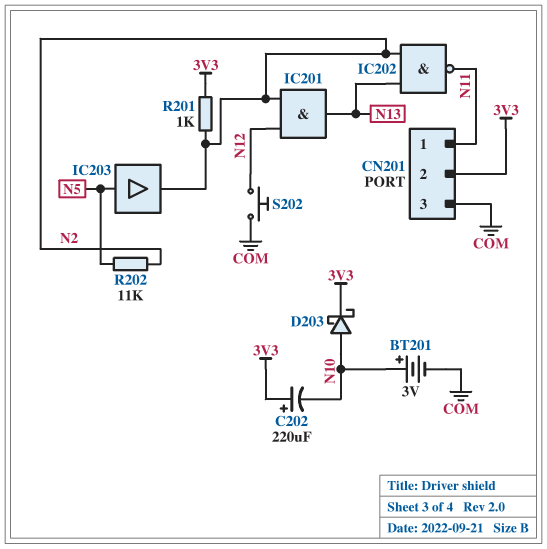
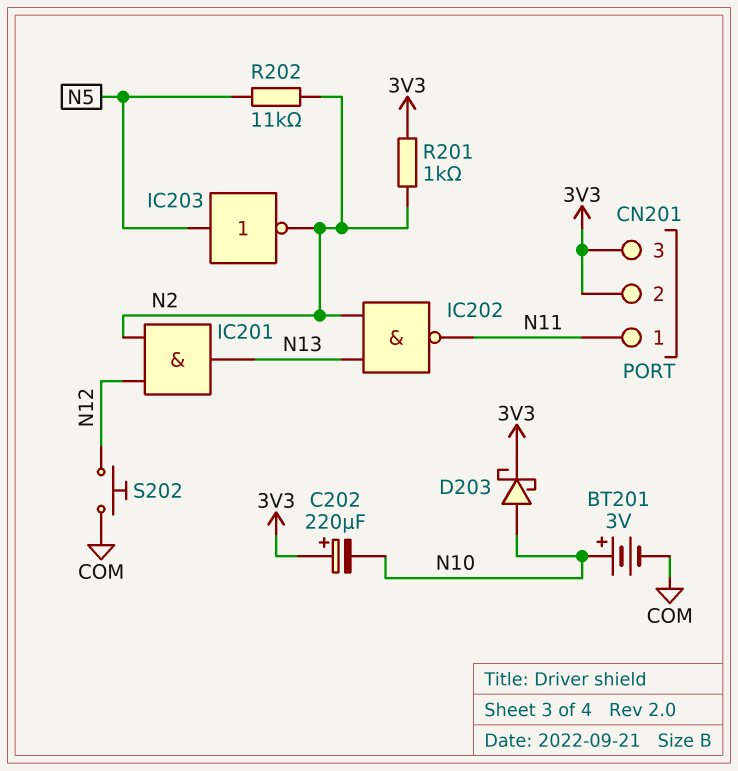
CN201 pin 3: COM -> 3V3
IC203: buffer (in N5, out N2) -> NOT (in N5, out N2)

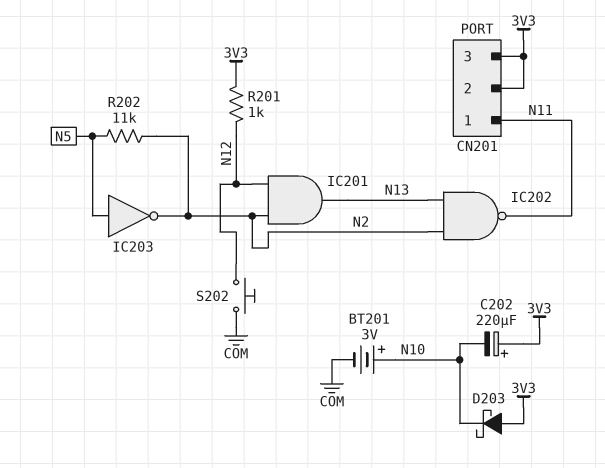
D203: schottky (A N10, K 3V3) -> schottky (A 3V3, K N10)
R201: 1k (3V3, N2) -> 1k (3V3, N12)

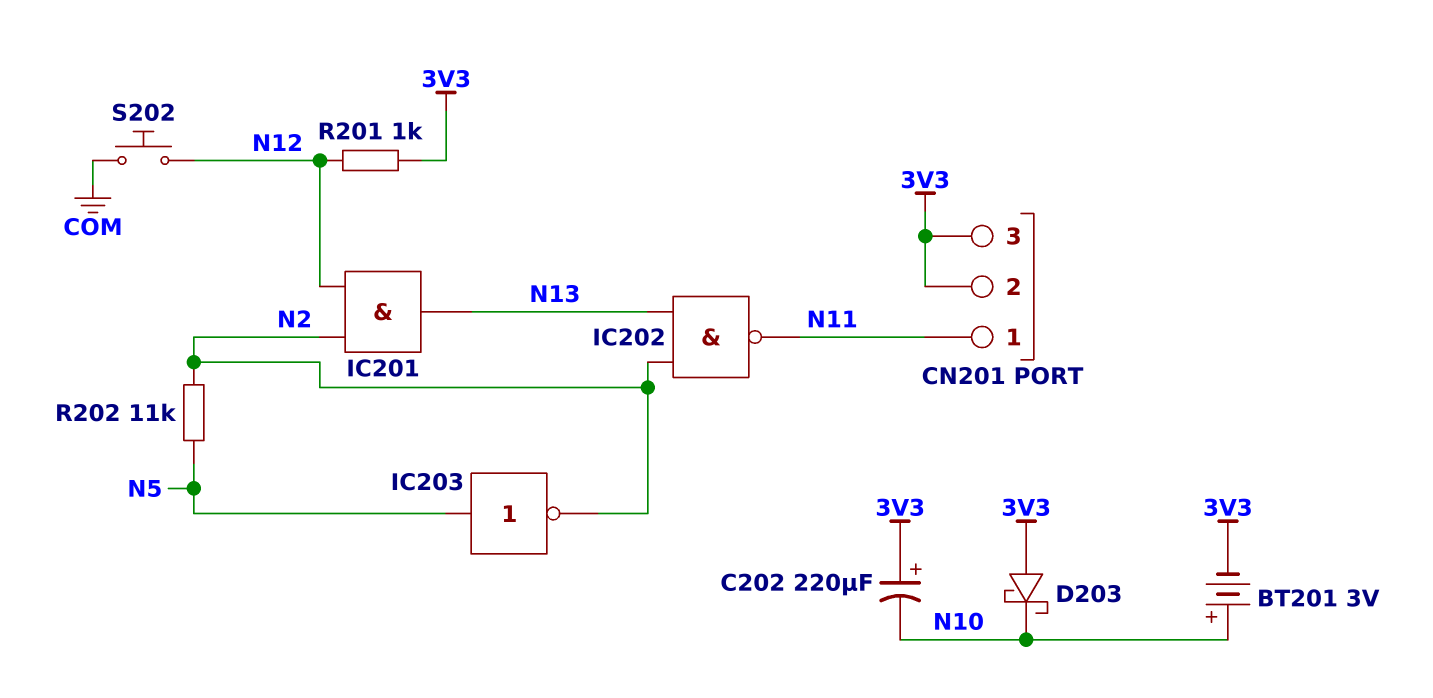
BT201: 3V (plus N10, minus COM) -> 3V (plus N10, minus 3V3)

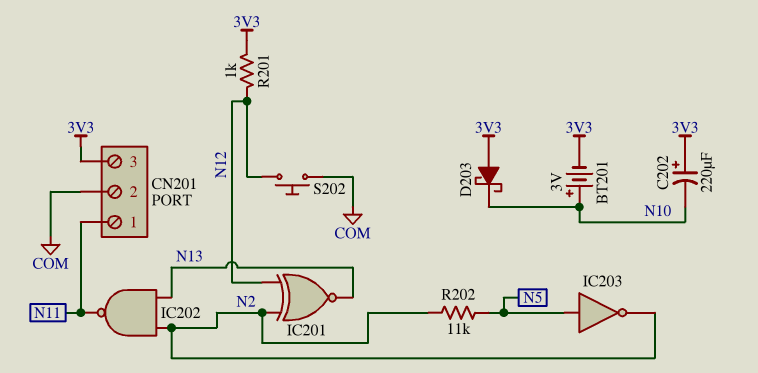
CN201 pin 2: 3V3 -> COM
IC201: AND (in N2, in N12, out N13) -> XNOR (in N2, in N12, out N13)

